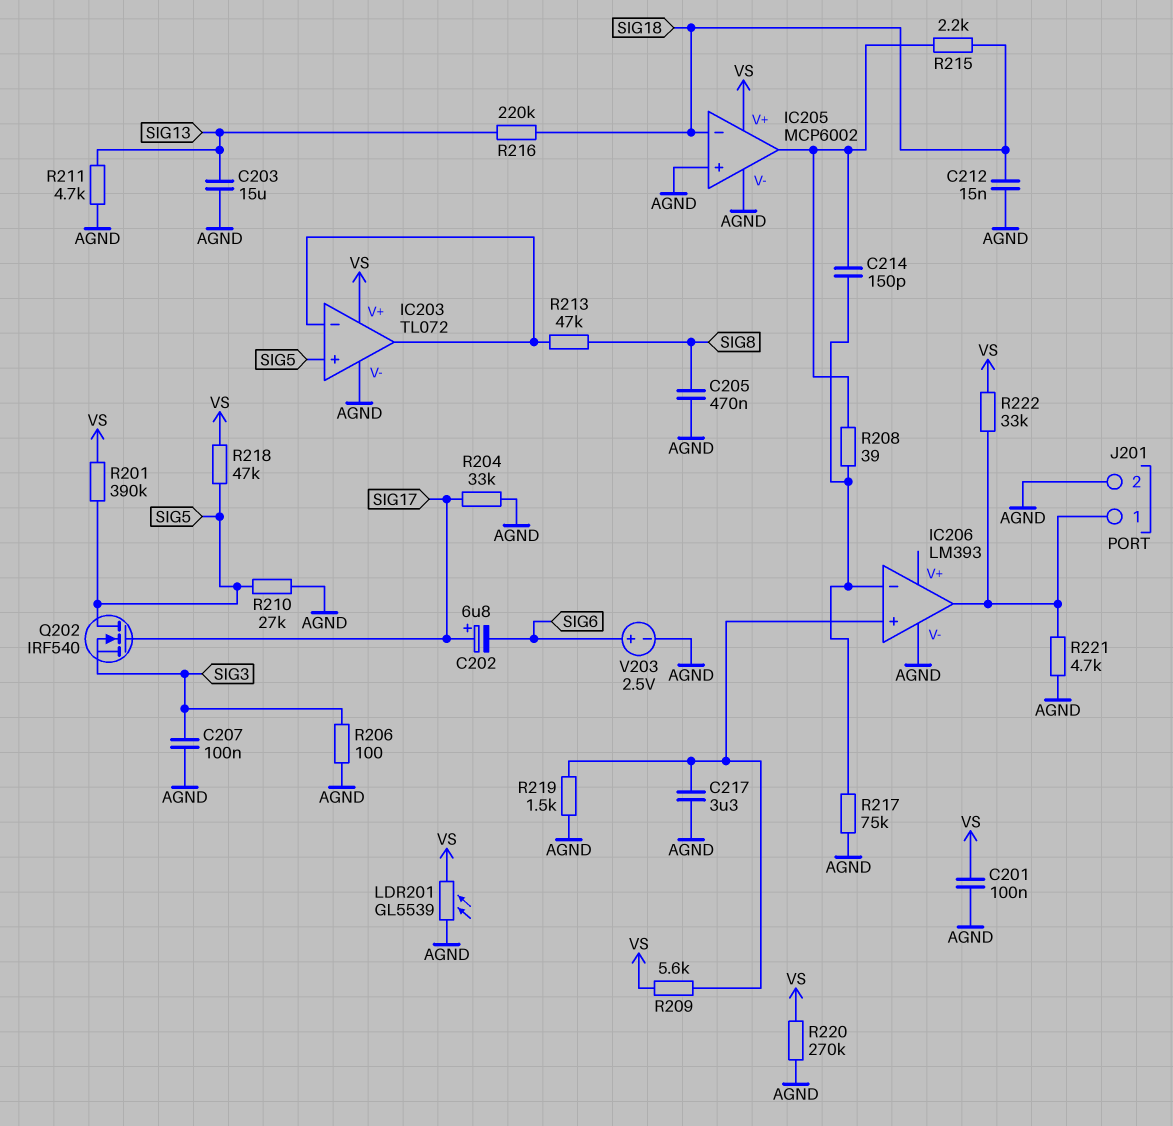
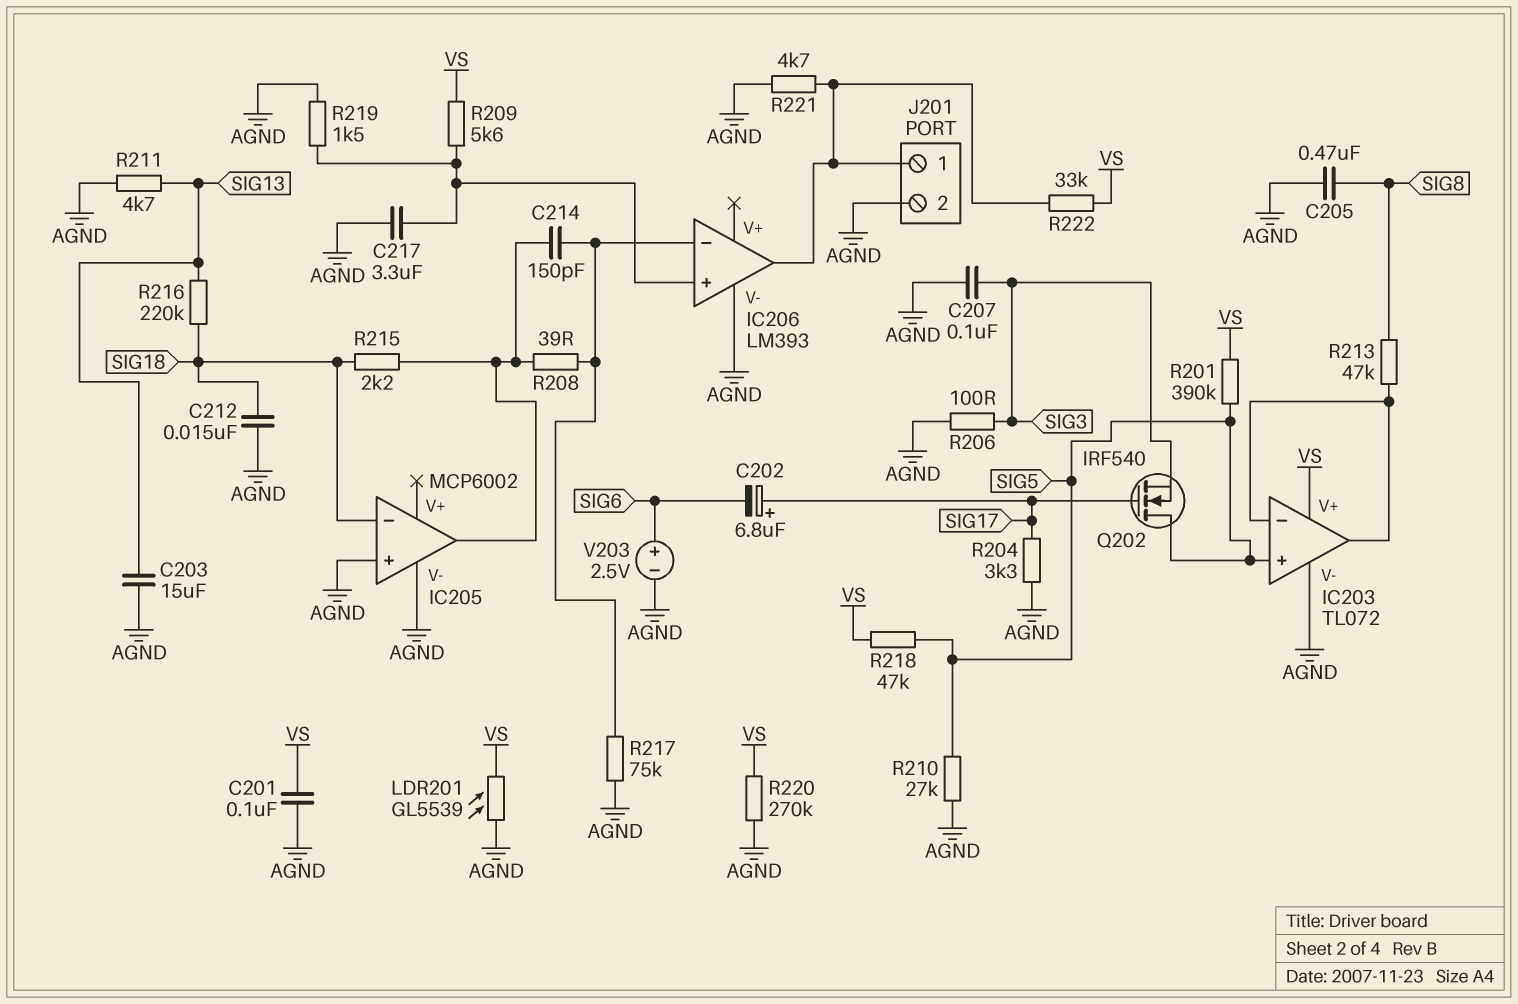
IC205 pin V+: VS -> none
R204: 33k (AGND, SIG17) -> 3.3k (AGND, SIG17)

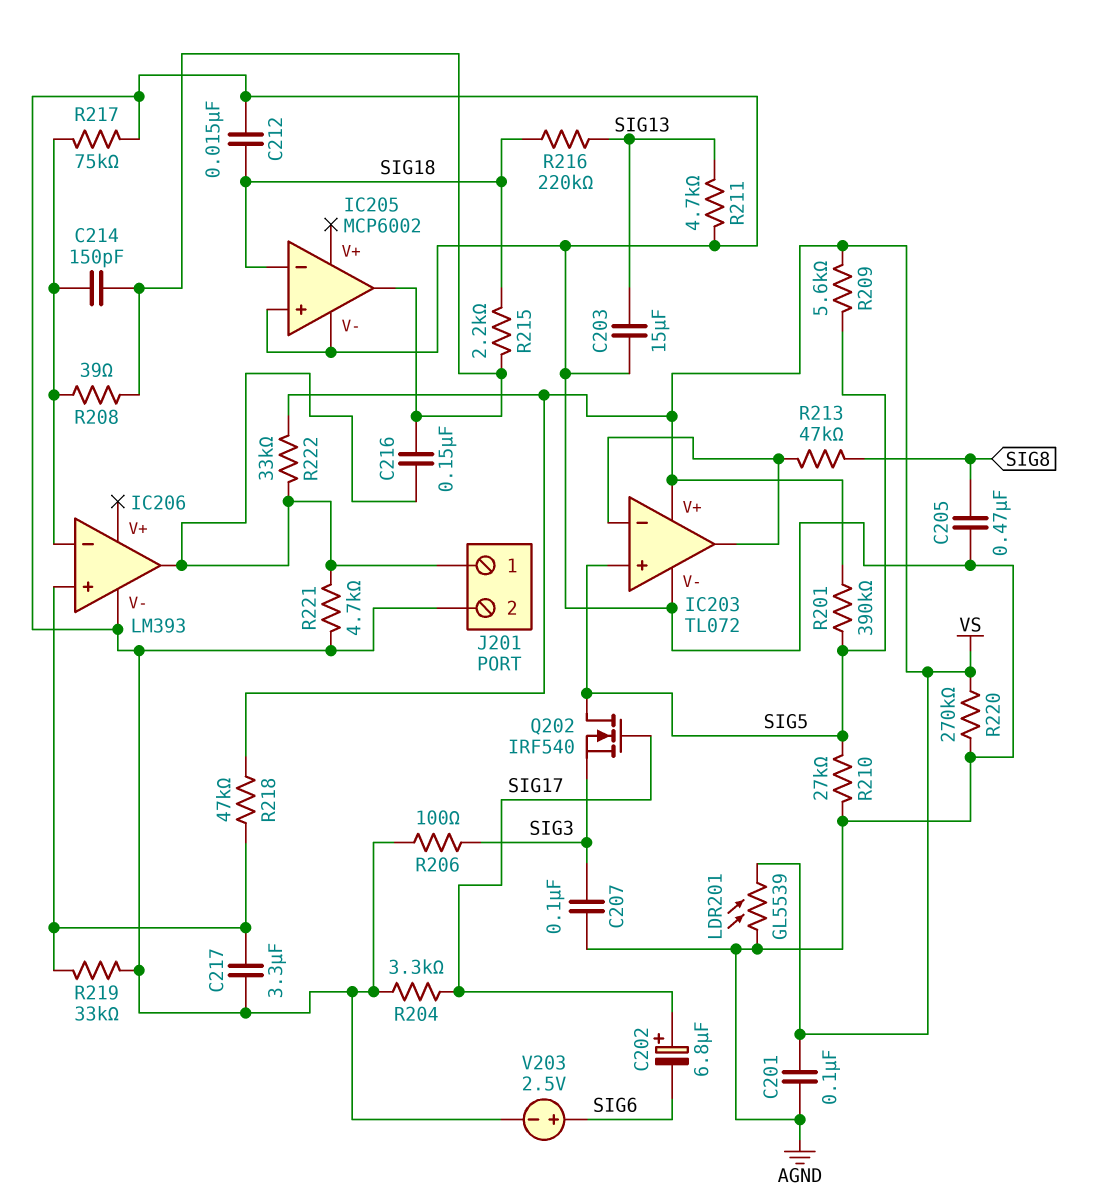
C216: none -> 150nF (IC205/out, IC206/out)
R209: 5.6k (IC206/in+, VS) -> 5.6k (SIG5, VS)
R218: 47k (SIG5, VS) -> 47k (IC206/in+, VS)
R219: 1.5k (AGND, IC206/in+) -> 33k (AGND, IC206/in+)

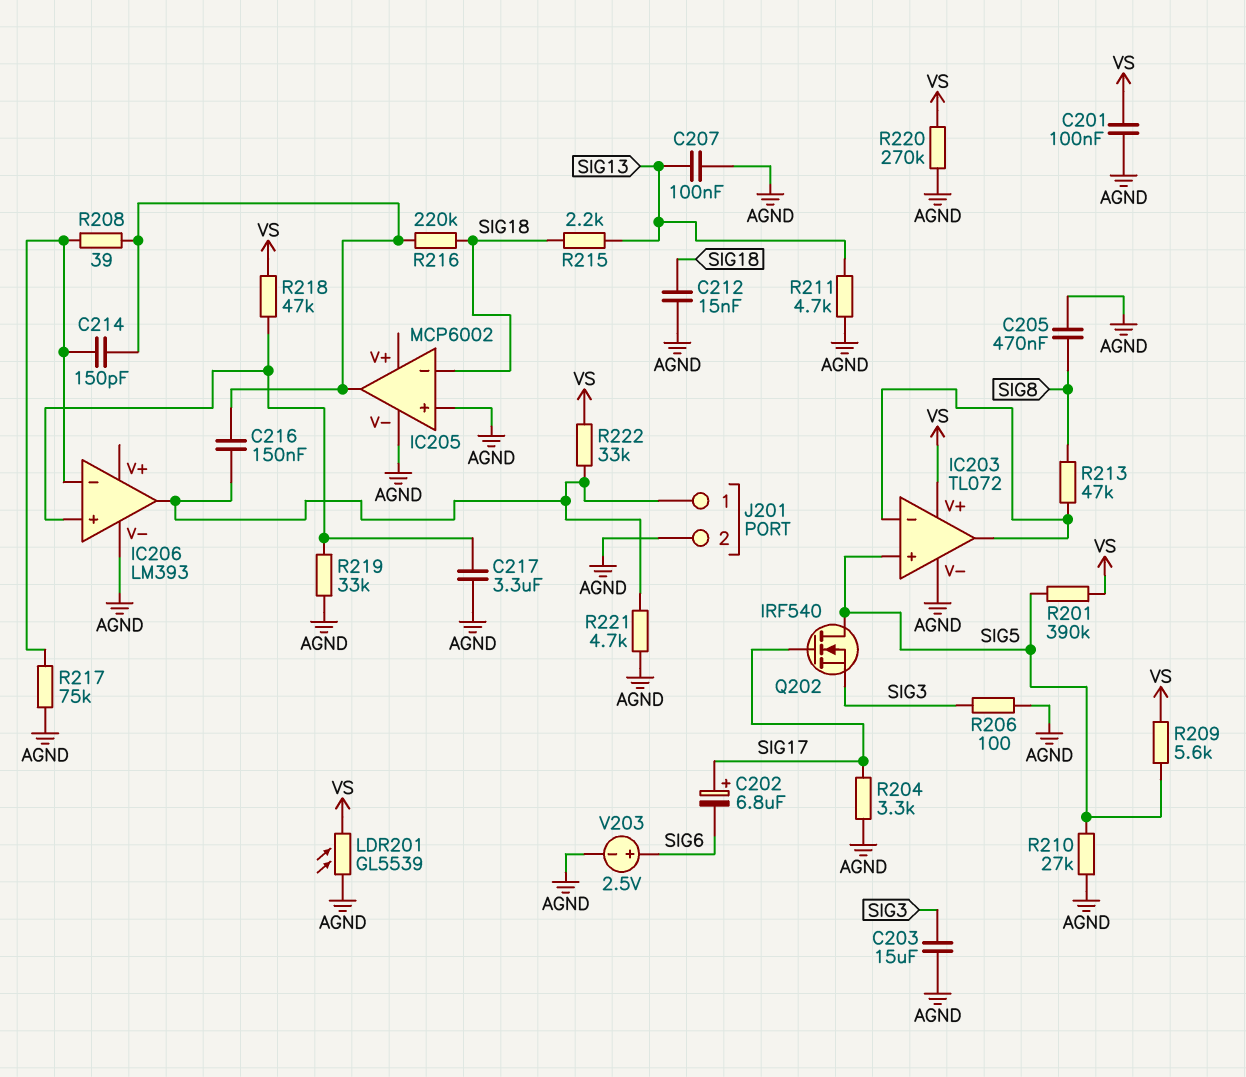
C203: 15uF (AGND, SIG13) -> 15uF (AGND, SIG3)
C207: 100nF (AGND, SIG3) -> 100nF (AGND, SIG13)
R215: 2.2k (IC205/out, SIG18) -> 2.2k (SIG13, SIG18)
R216: 220k (SIG13, SIG18) -> 220k (IC205/out, SIG18)

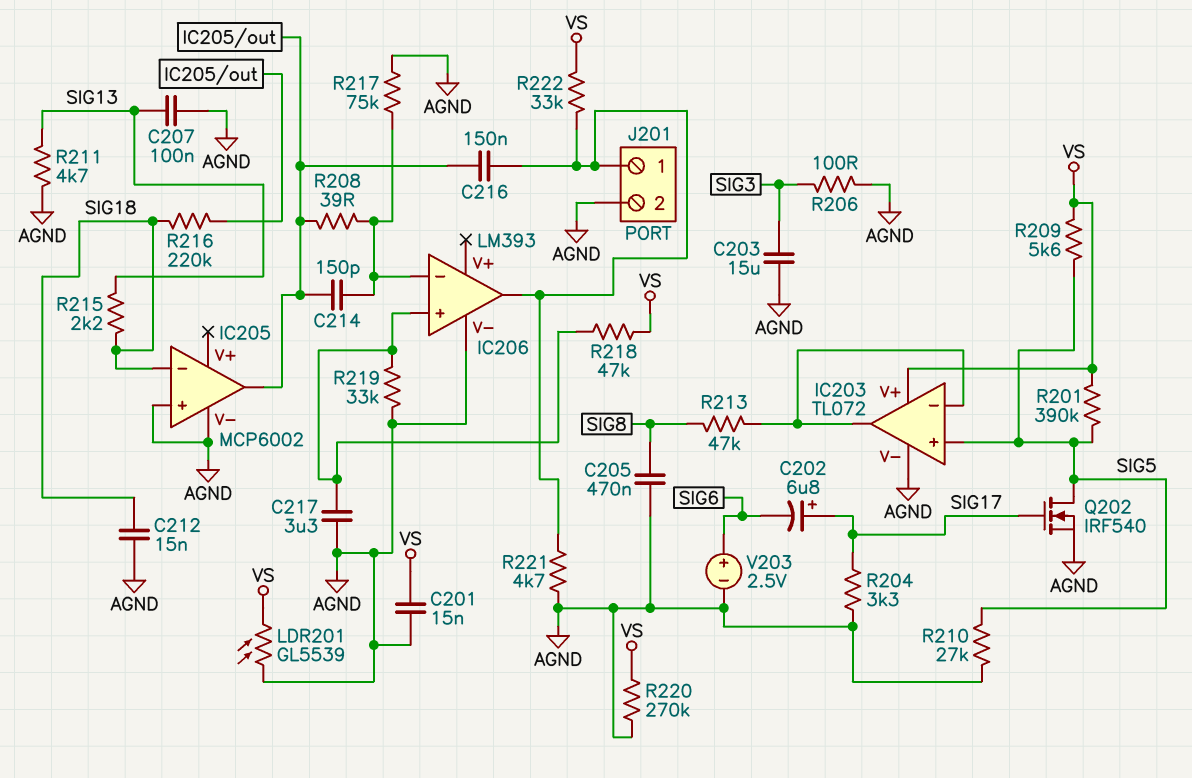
C201: 100nF (AGND, VS) -> 15nF (AGND, VS)
Q202: NMOS IRF540 (G SIG17, D SIG5, S SIG3) -> NMOS IRF540 (G SIG17, D SIG5, S AGND)

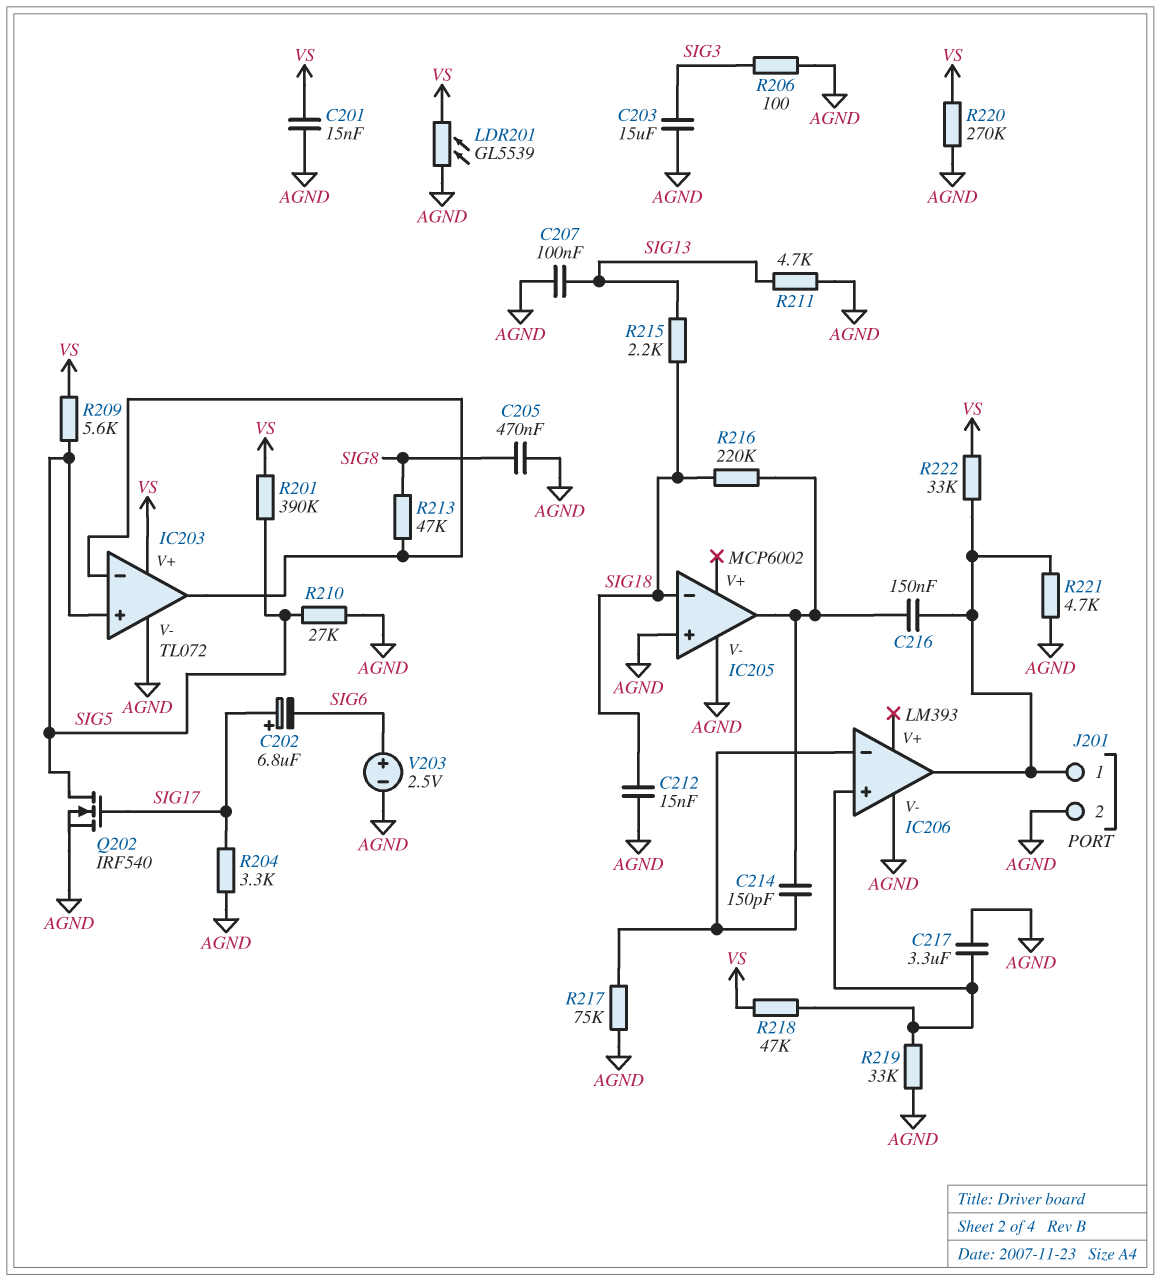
R208: 39 (IC205/out, IC206/in-) -> none

